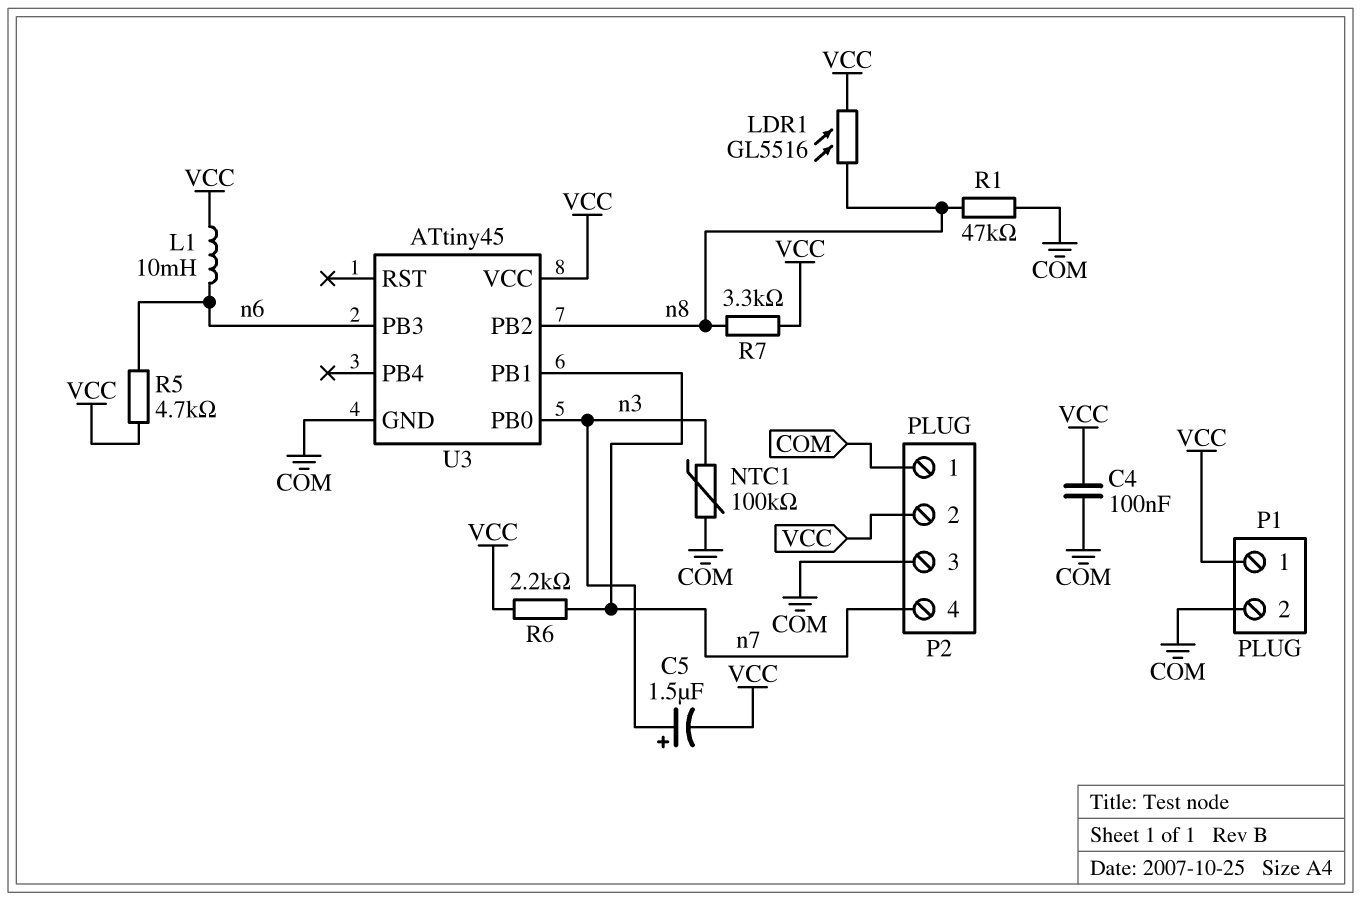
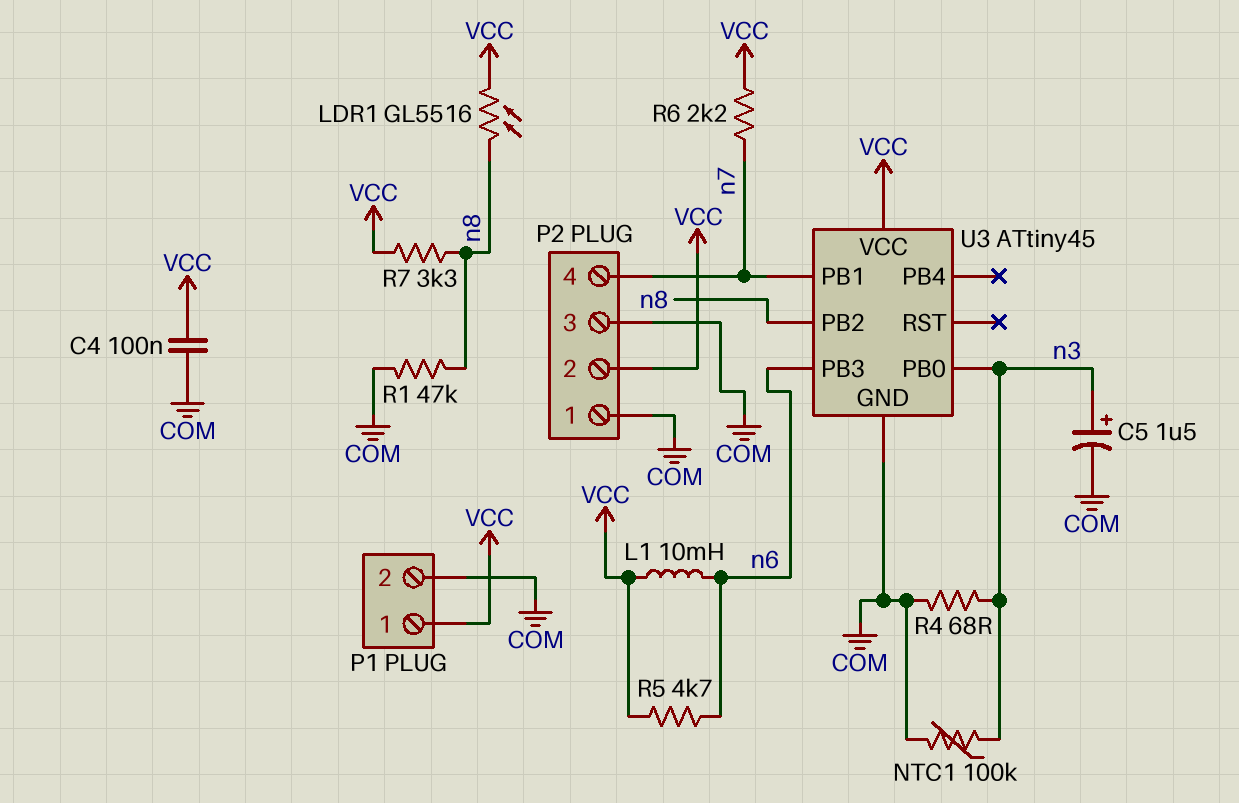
C5: 1.5uF (plus n3, minus VCC) -> 1.5uF (plus n3, minus COM)
R4: none -> 68 (COM, n3)

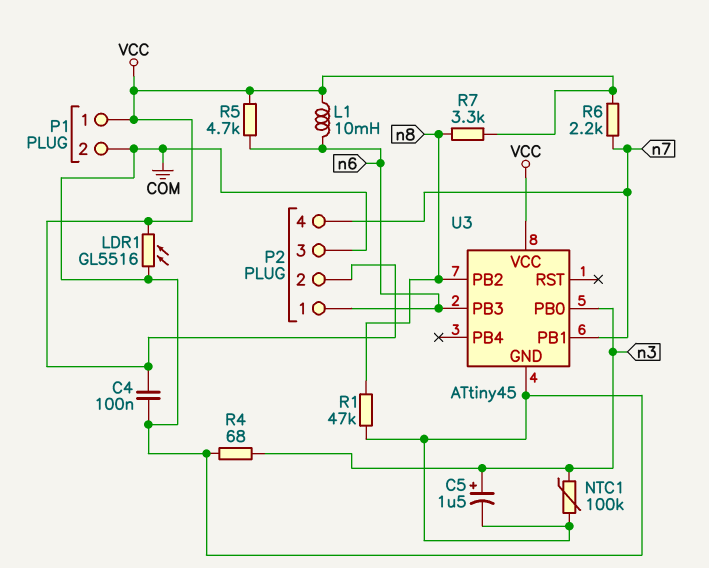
LDR1: GL5516 (VCC, n8) -> GL5516 (COM, VCC)
P2 pin 1: COM -> n6

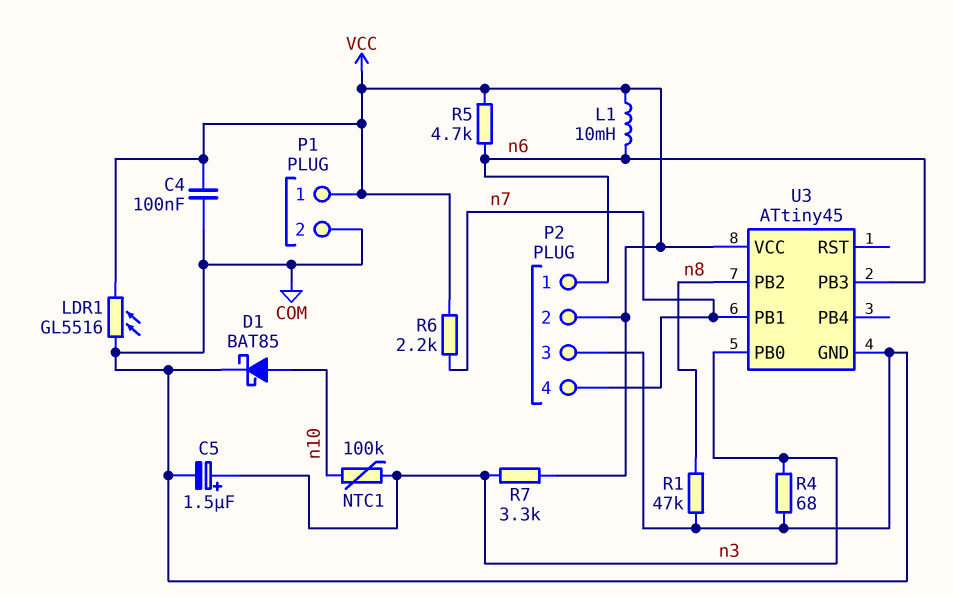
D1: none -> schottky BAT85 (A n10, K COM)
NTC1: 100k (COM, n3) -> 100k (n3, n10)
R7: 3.3k (VCC, n8) -> 3.3k (VCC, n3)

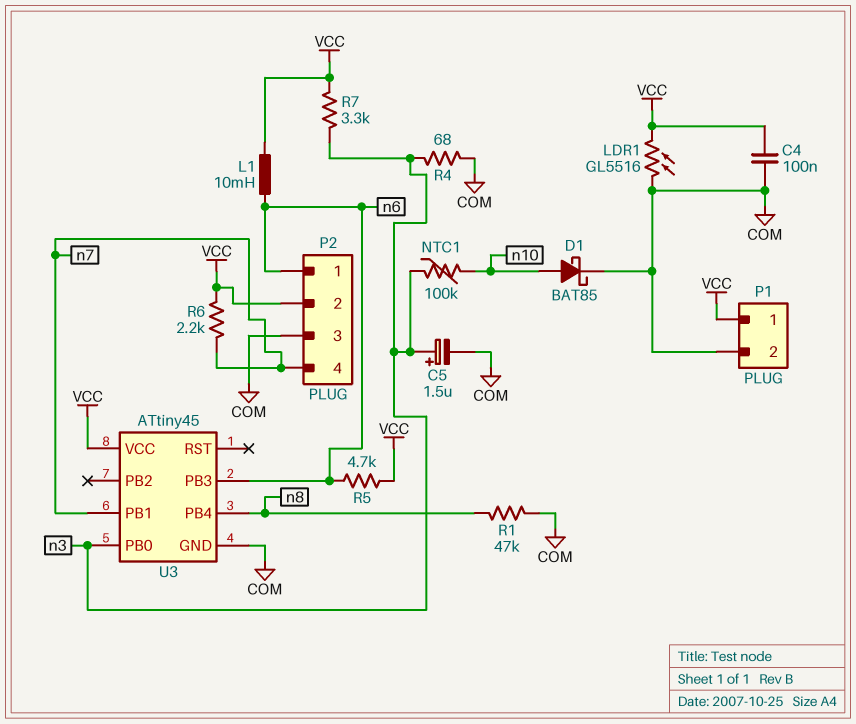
U3 pin PB2: n8 -> none
U3 pin PB4: none -> n8

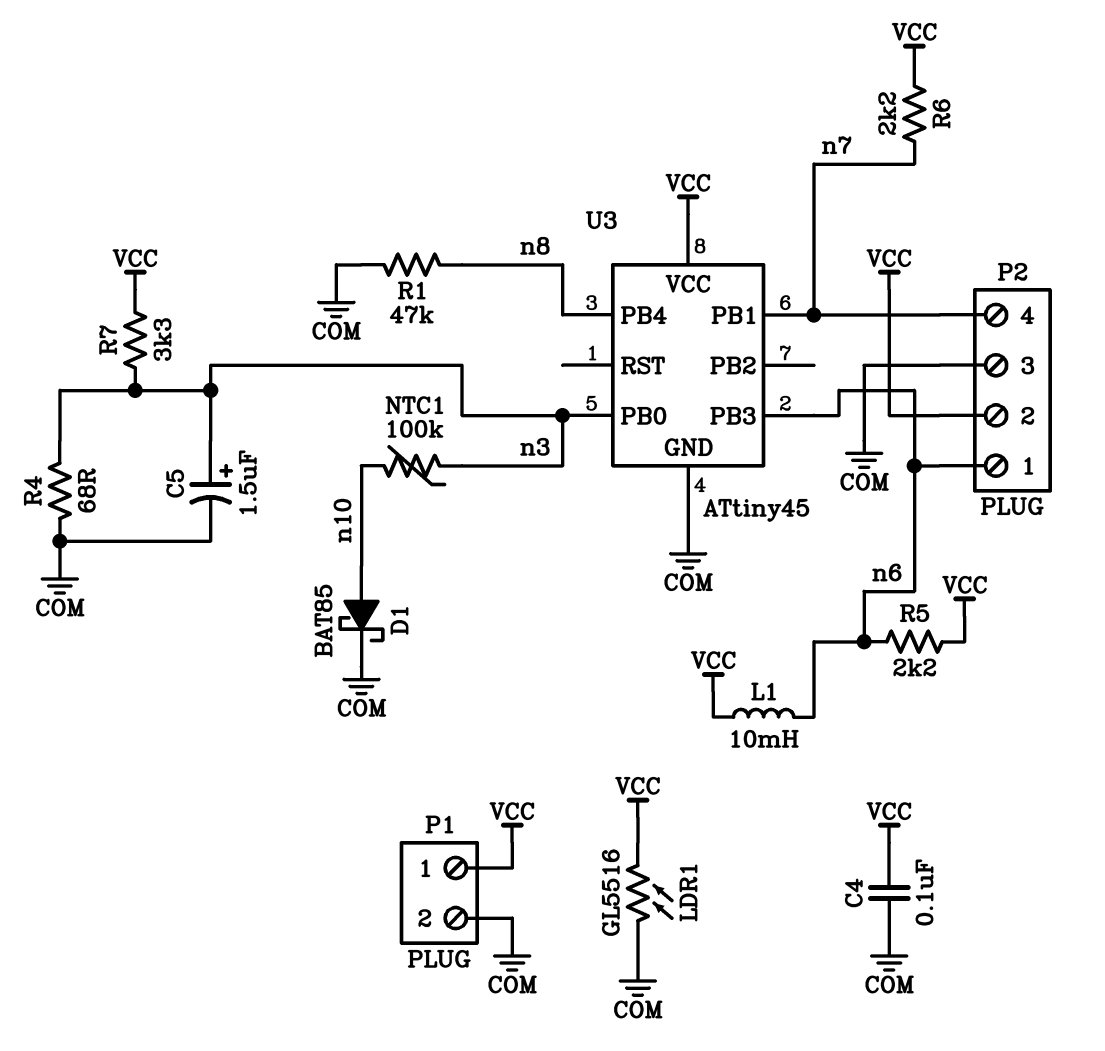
R5: 4.7k (VCC, n6) -> 2.2k (VCC, n6)

